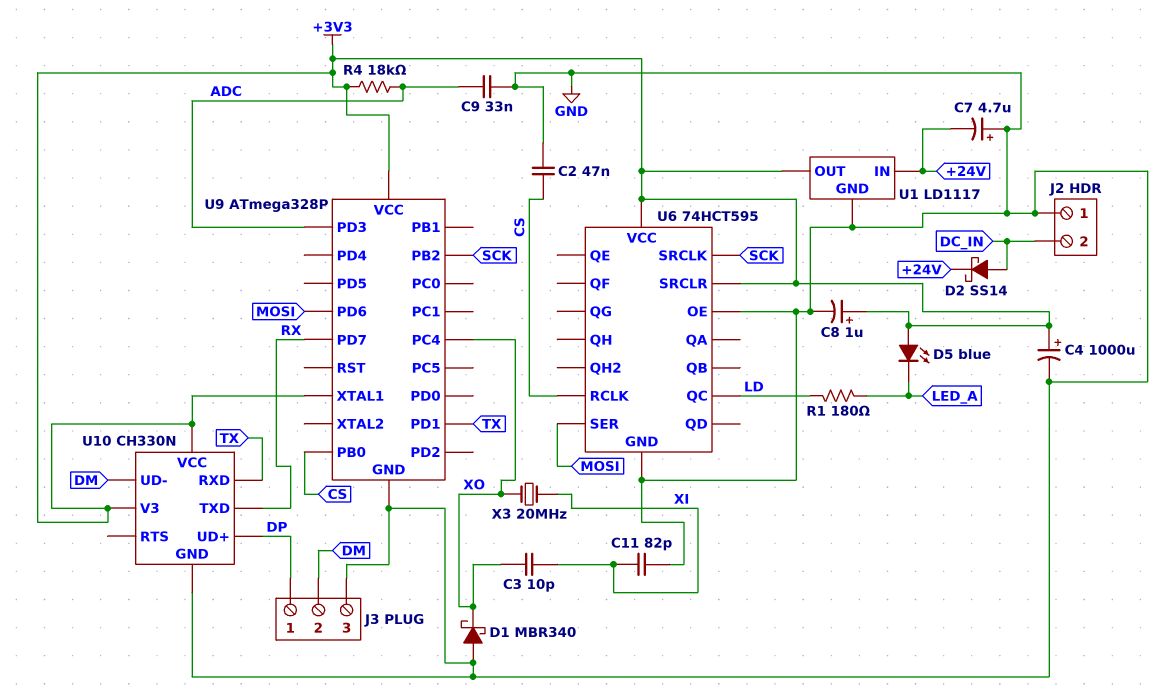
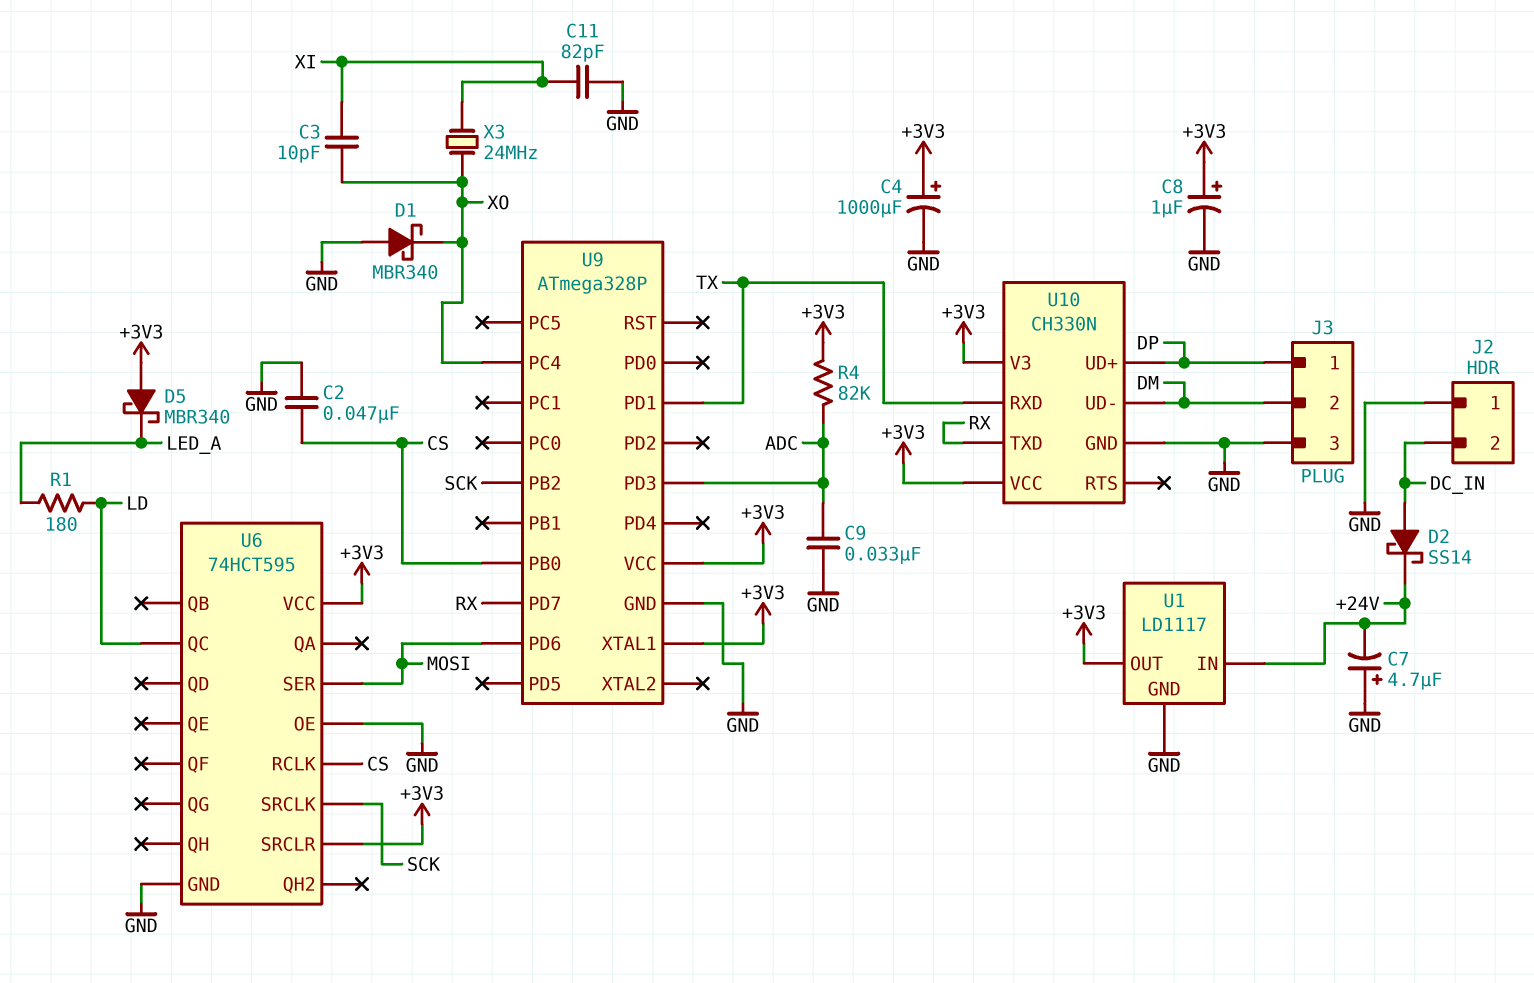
D5: LED blue (A +3V3, K LED_A) -> schottky MBR340 (A +3V3, K LED_A)
R4: 18k (+3V3, ADC) -> 82k (+3V3, ADC)
X3: 20MHz (XI, XO) -> 24MHz (XI, XO)

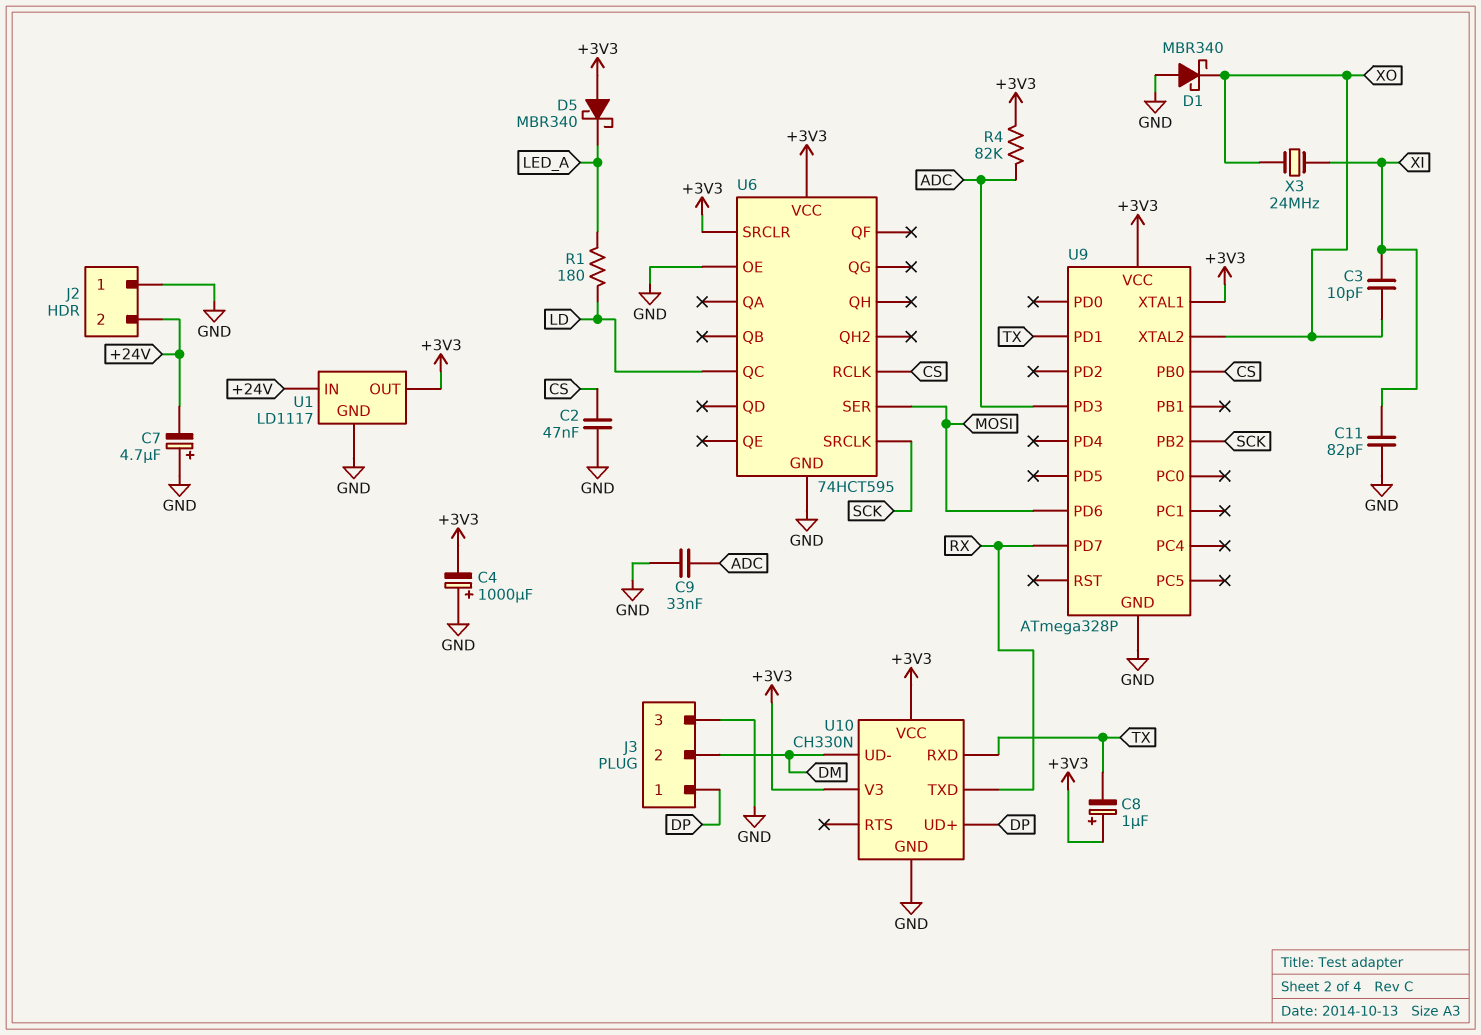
C4: 1000uF (plus +3V3, minus GND) -> 1000uF (plus GND, minus +3V3)
C8: 1uF (plus +3V3, minus GND) -> 1uF (plus +3V3, minus TX)
D2: schottky SS14 (A DC_IN, K +24V) -> none
J2 pin 2: DC_IN -> +24V
U9 pin PC4: XO -> none
U9 pin XTAL2: none -> XO

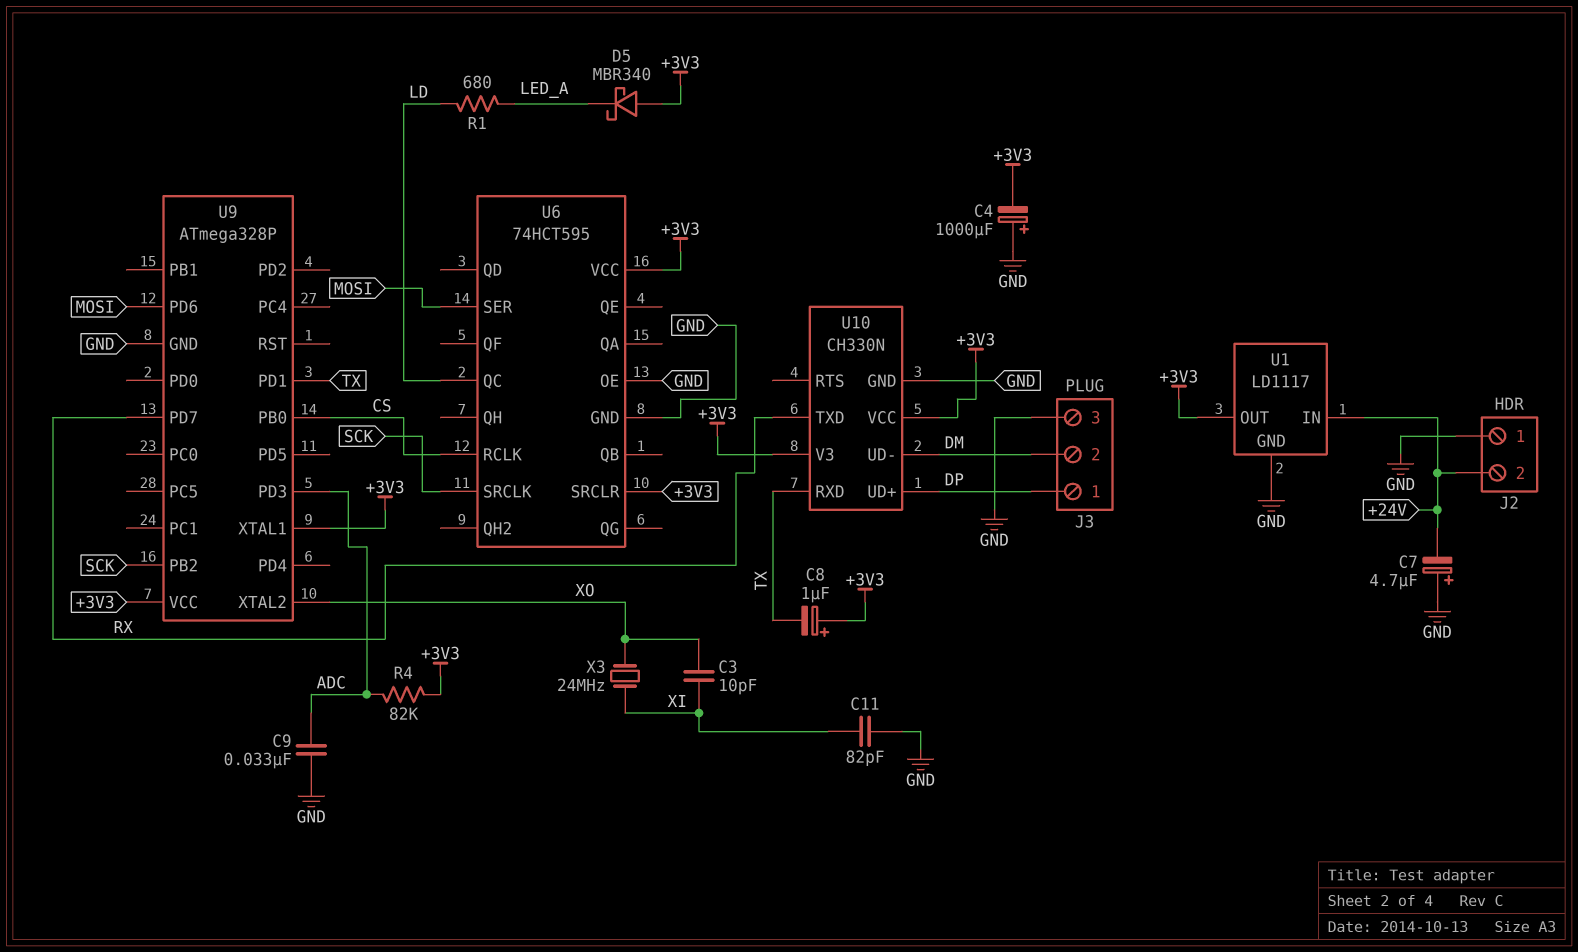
C2: 47nF (CS, GND) -> none
D1: schottky MBR340 (A GND, K XO) -> none
R1: 180 (LD, LED_A) -> 680 (LD, LED_A)

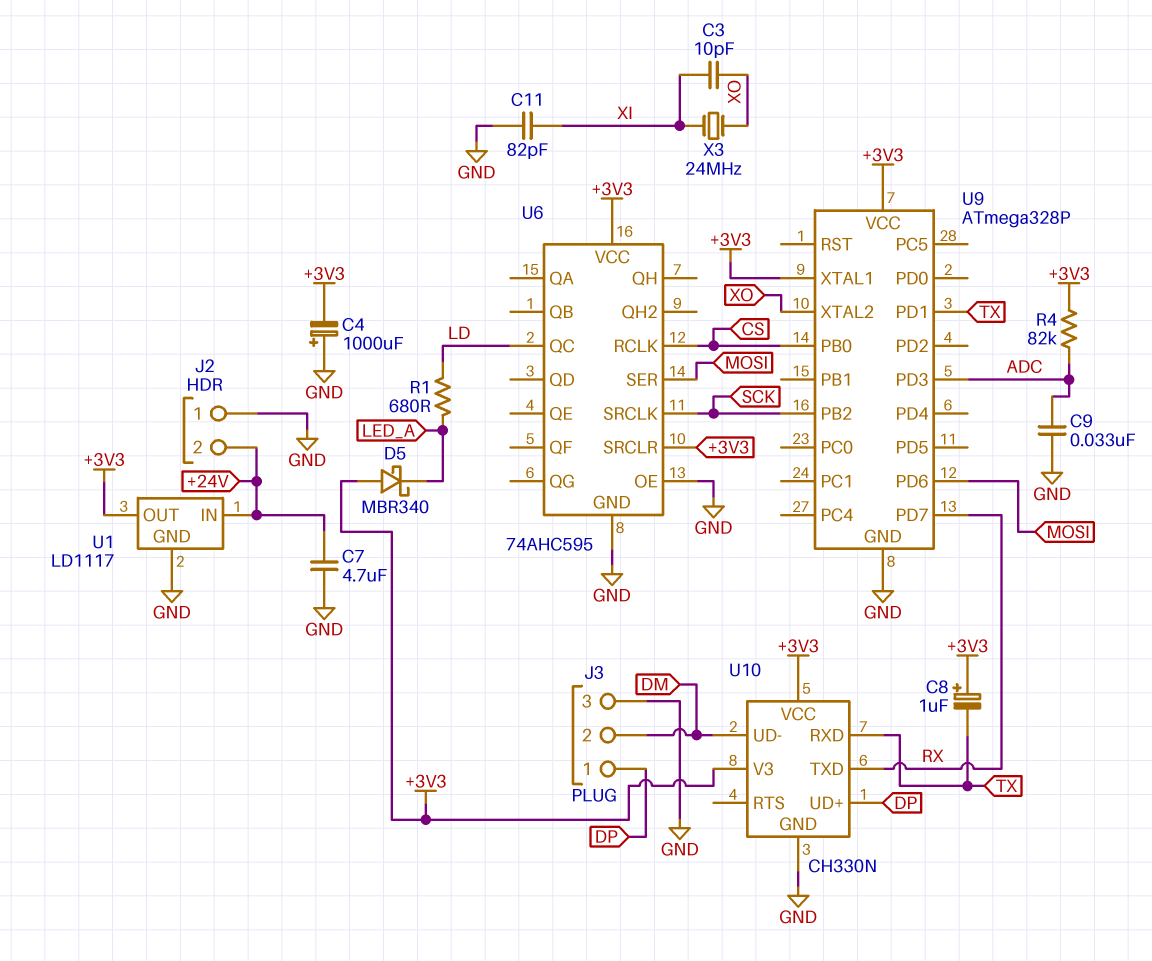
C7: 4.7uF (plus GND, minus +24V) -> 4.7uF (+24V, GND)
U6: 74HCT595 -> 74AHC595

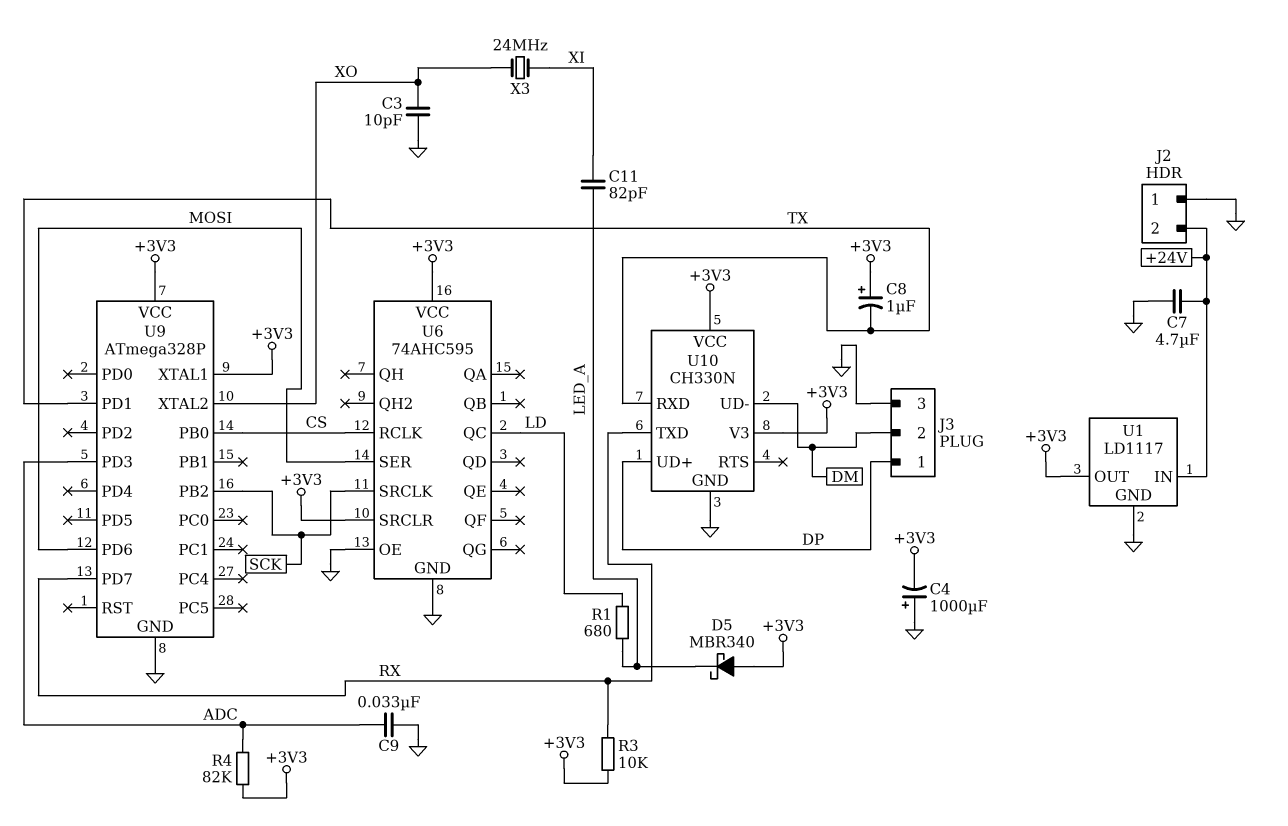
C3: 10pF (XI, XO) -> 10pF (GND, XO)
C11: 82pF (GND, XI) -> 82pF (LED_A, XI)
R3: none -> 10k (+3V3, RX)

